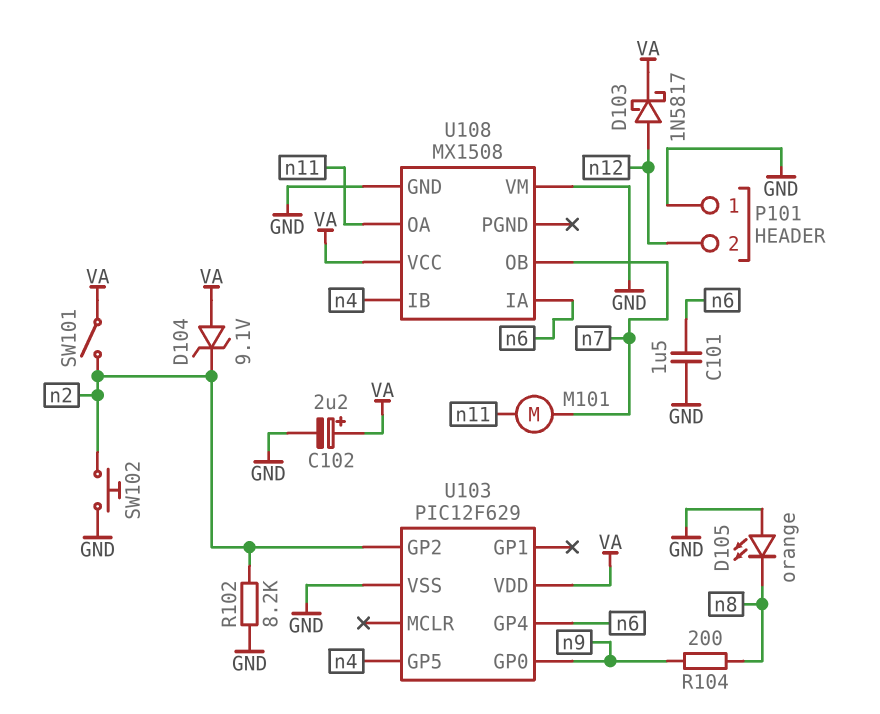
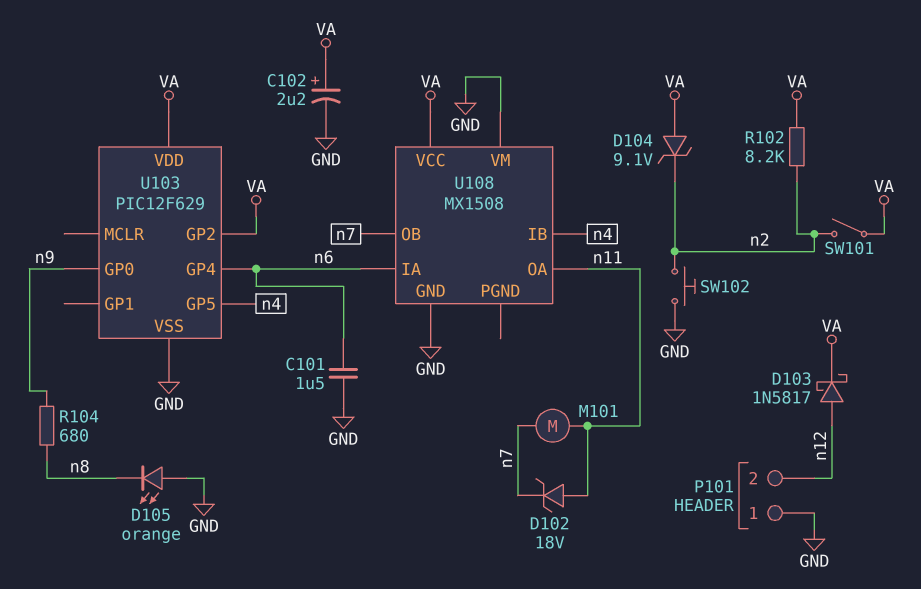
D102: none -> zener 18V (A n11, K n7)
R102: 8.2k (GND, n2) -> 8.2k (VA, n2)
R104: 200 (n8, n9) -> 680 (n8, n9)
U103 pin GP2: n2 -> VA

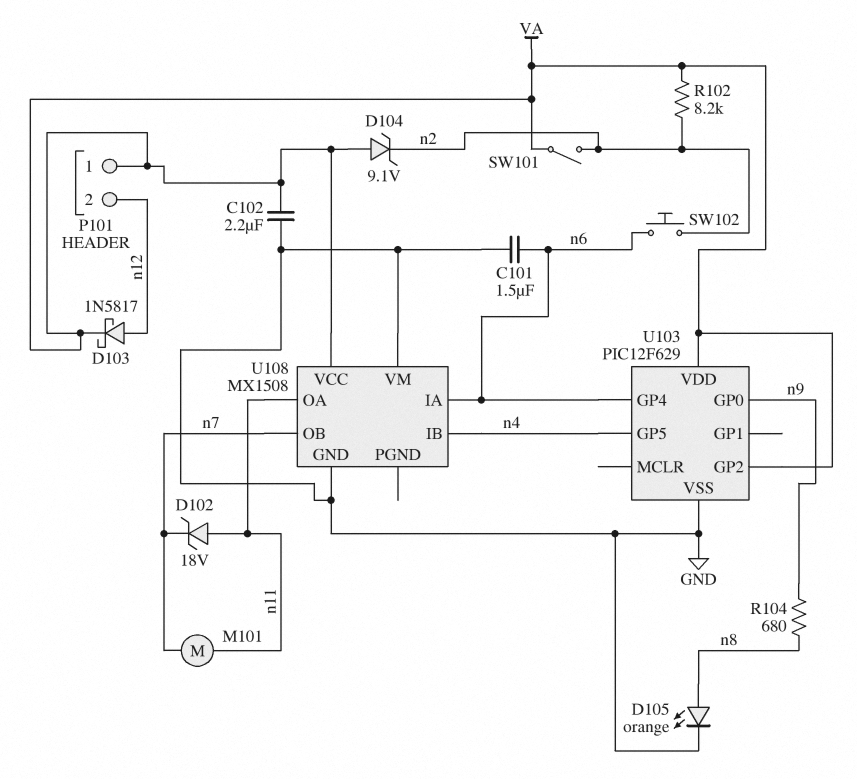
C102: 2.2uF (plus VA, minus GND) -> 2.2uF (GND, VA)
D105: LED orange (A GND, K n8) -> LED orange (A n8, K GND)
P101 pin 1: GND -> VA
SW102: button (GND, n2) -> button (n2, n6)

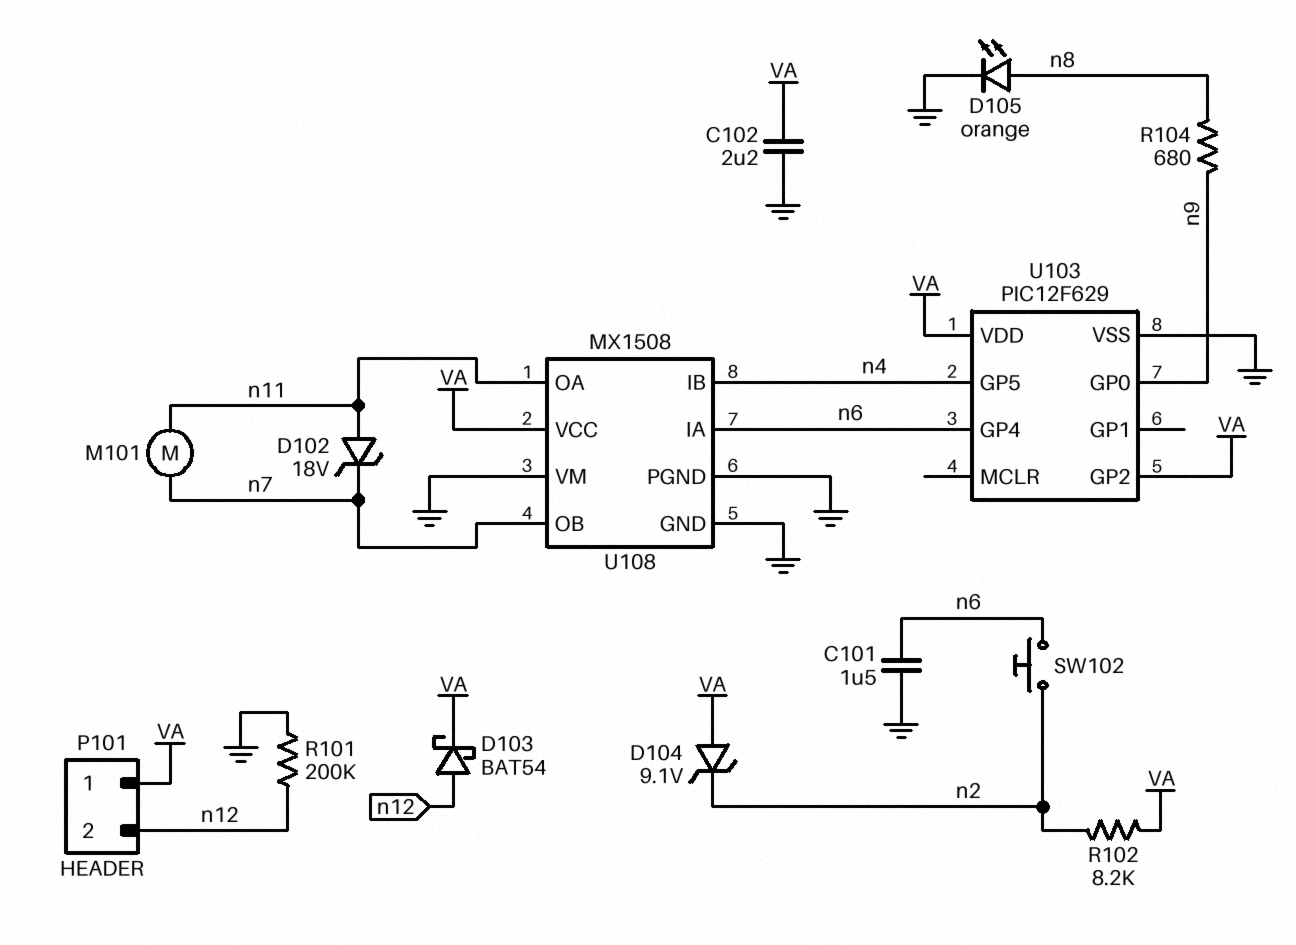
D103: schottky 1N5817 (A n12, K VA) -> schottky BAT54 (A n12, K VA)
R101: none -> 200k (GND, n12)
SW101: switch (VA, n2) -> none
U108 pin PGND: none -> GND

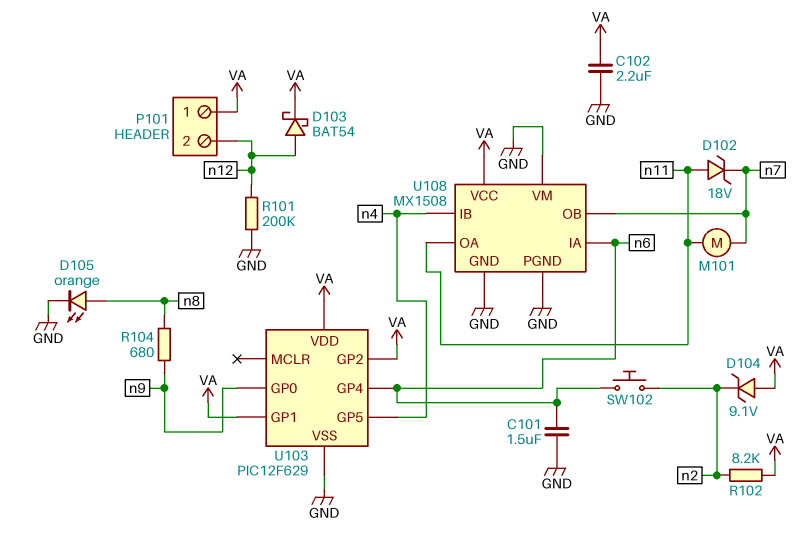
U103 pin GP1: none -> VA

